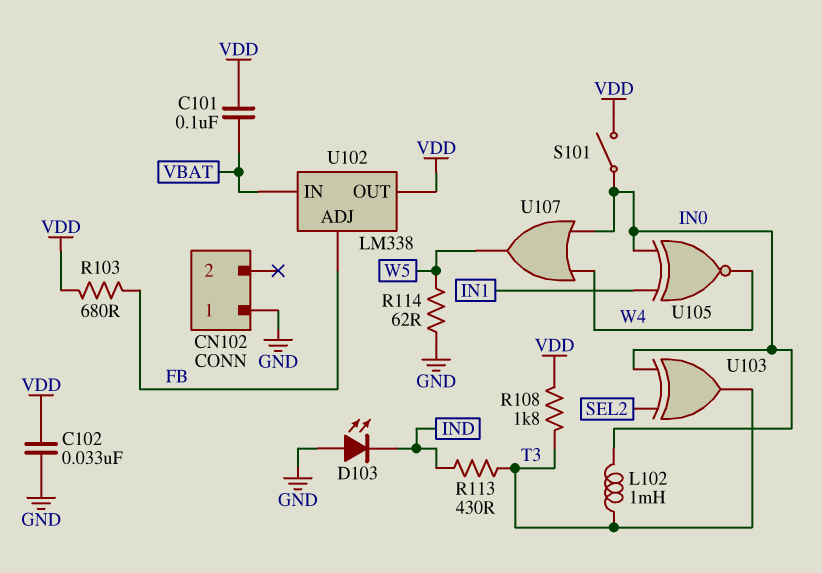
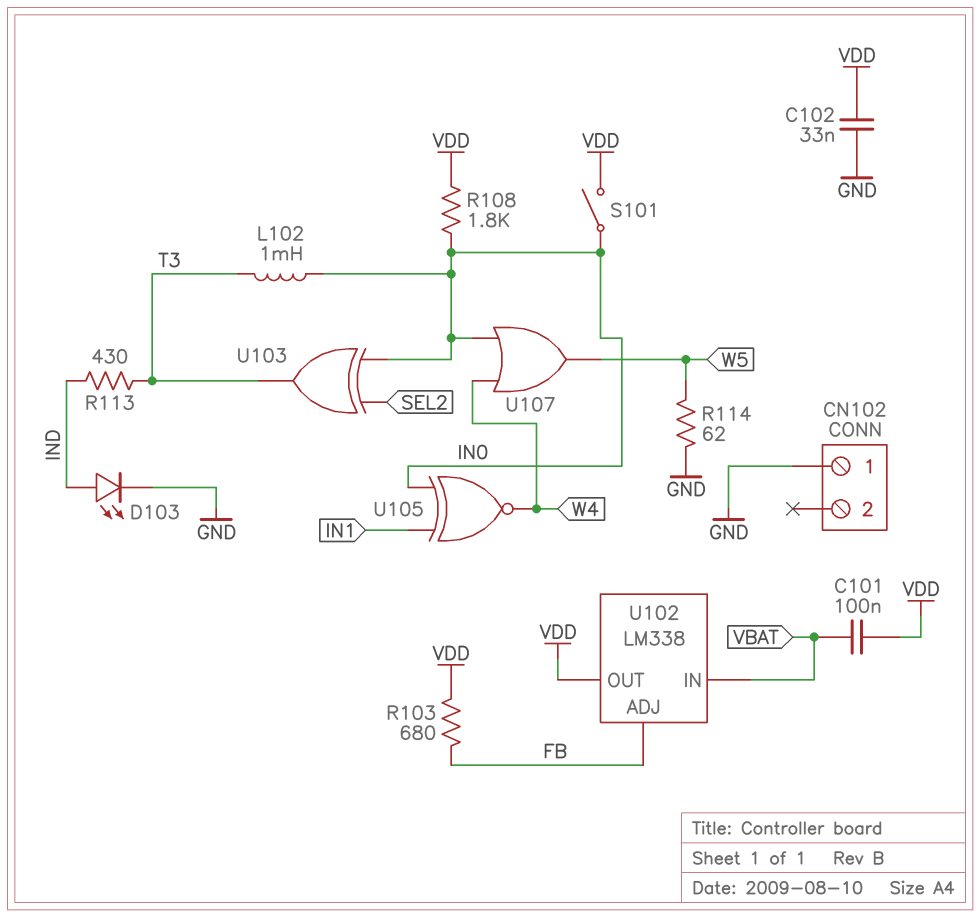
D103: LED (A GND, K IND) -> LED (A IND, K GND)
R108: 1.8k (T3, VDD) -> 1.8k (IN0, VDD)

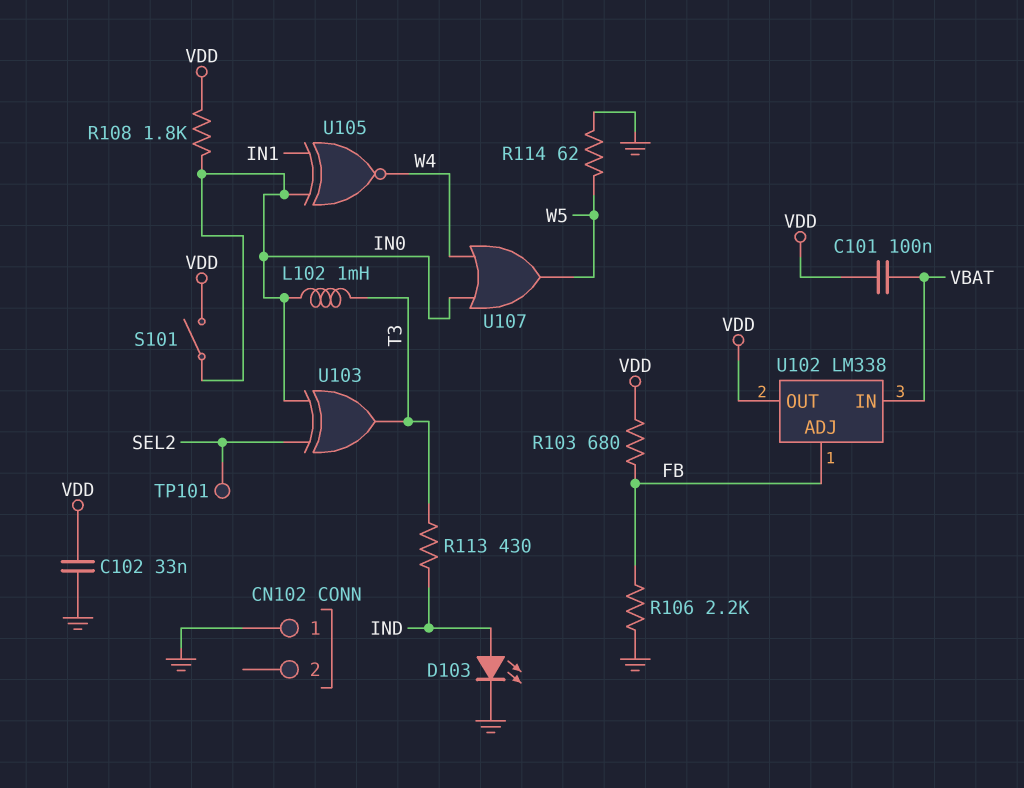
R106: none -> 2.2k (FB, GND)
TP101: none -> test point (SEL2)

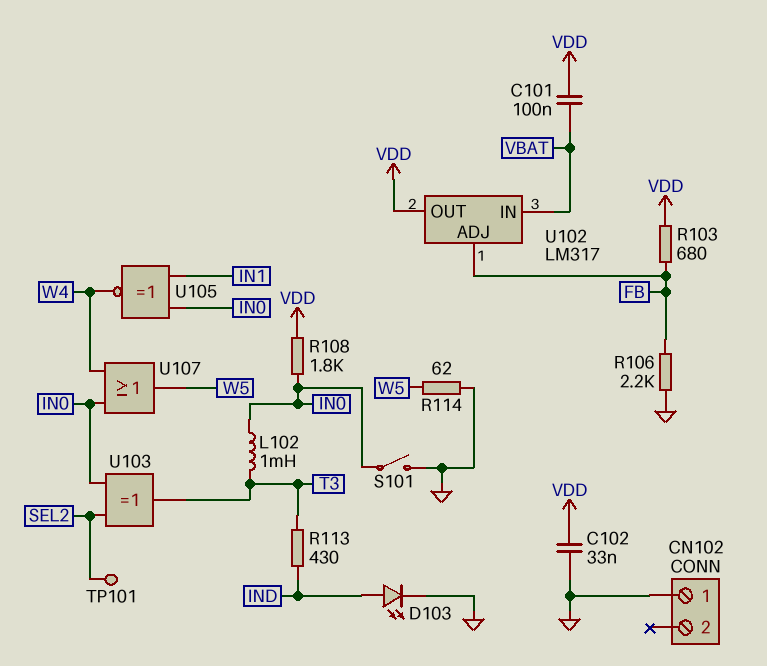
S101: switch (IN0, VDD) -> switch (GND, IN0)
U102: LM338 -> LM317

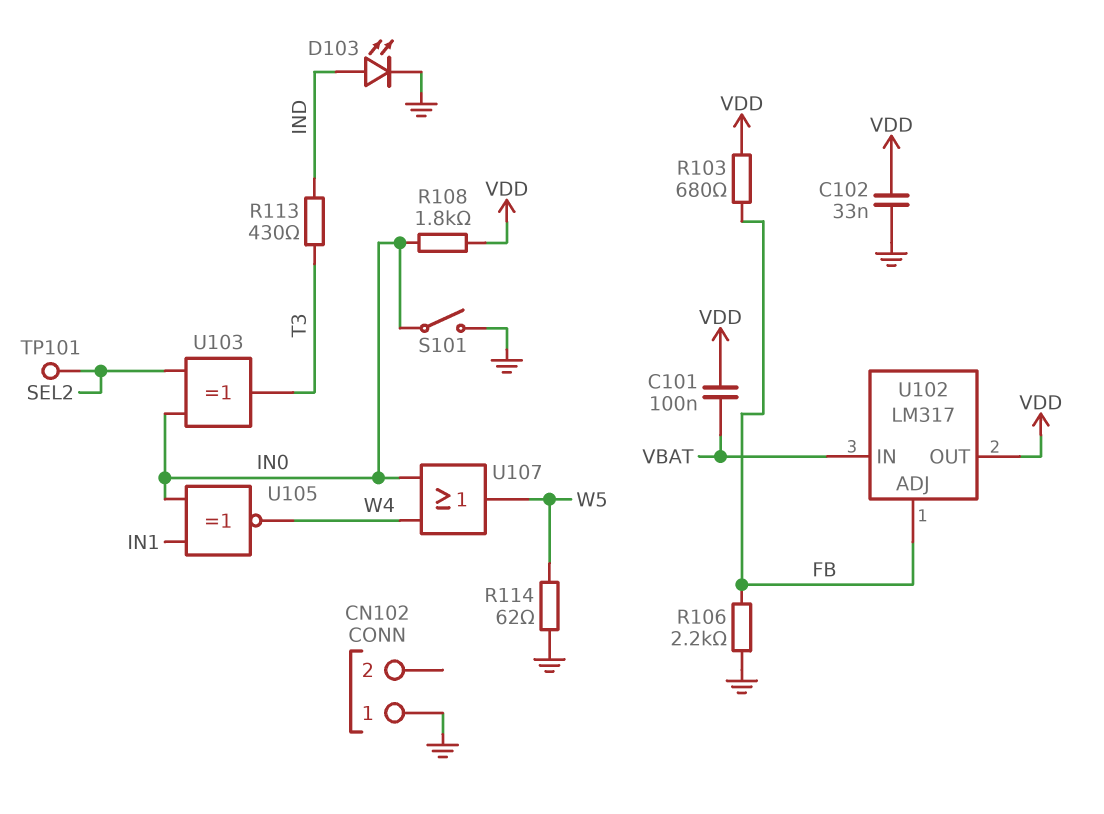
L102: 1mH (IN0, T3) -> none

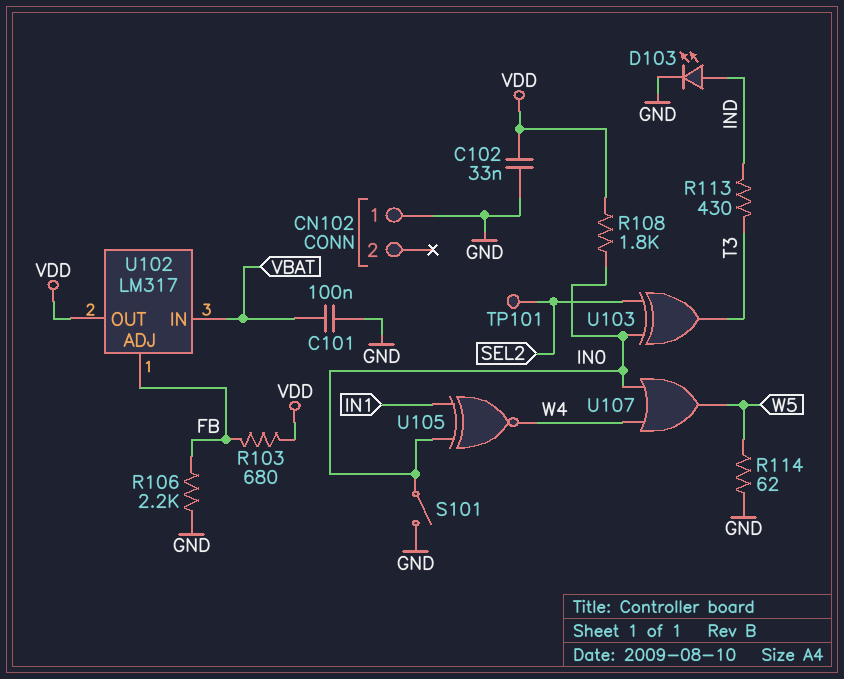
C101: 100nF (VBAT, VDD) -> 100nF (GND, VBAT)

